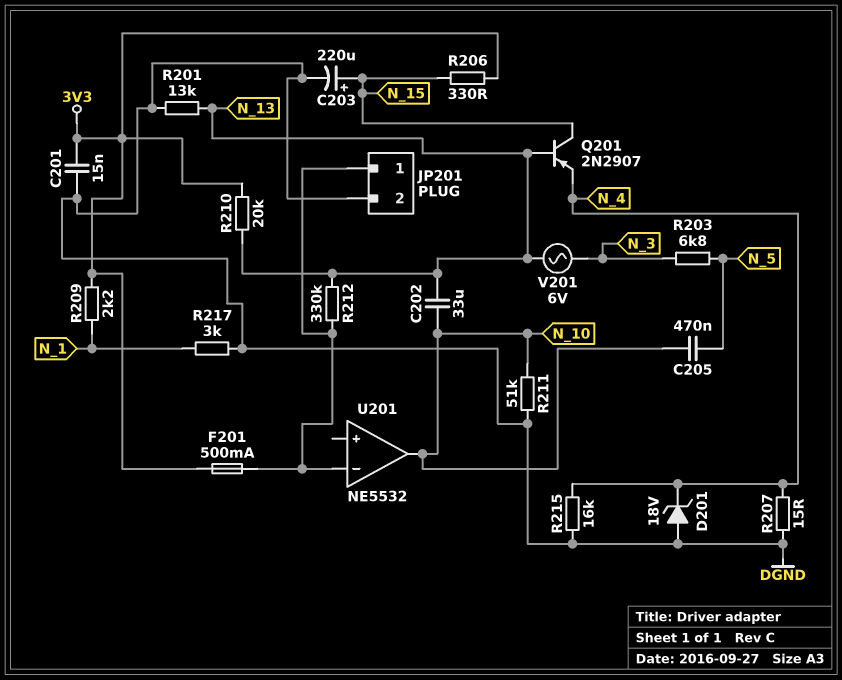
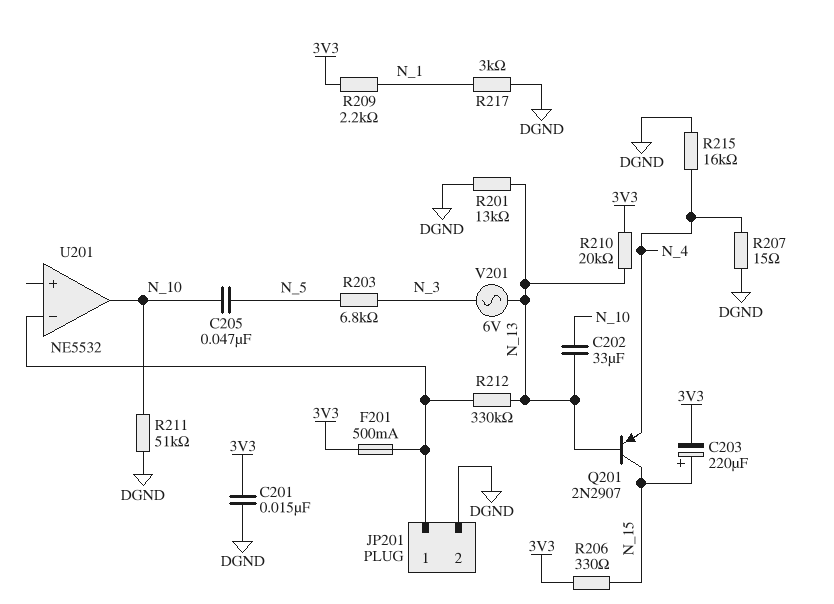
C203: 220uF (plus N_15, minus DGND) -> 220uF (plus N_15, minus 3V3)
C205: 470nF (N_5, N_10) -> 47nF (N_5, N_10)
D201: zener 18V (A DGND, K N_4) -> none

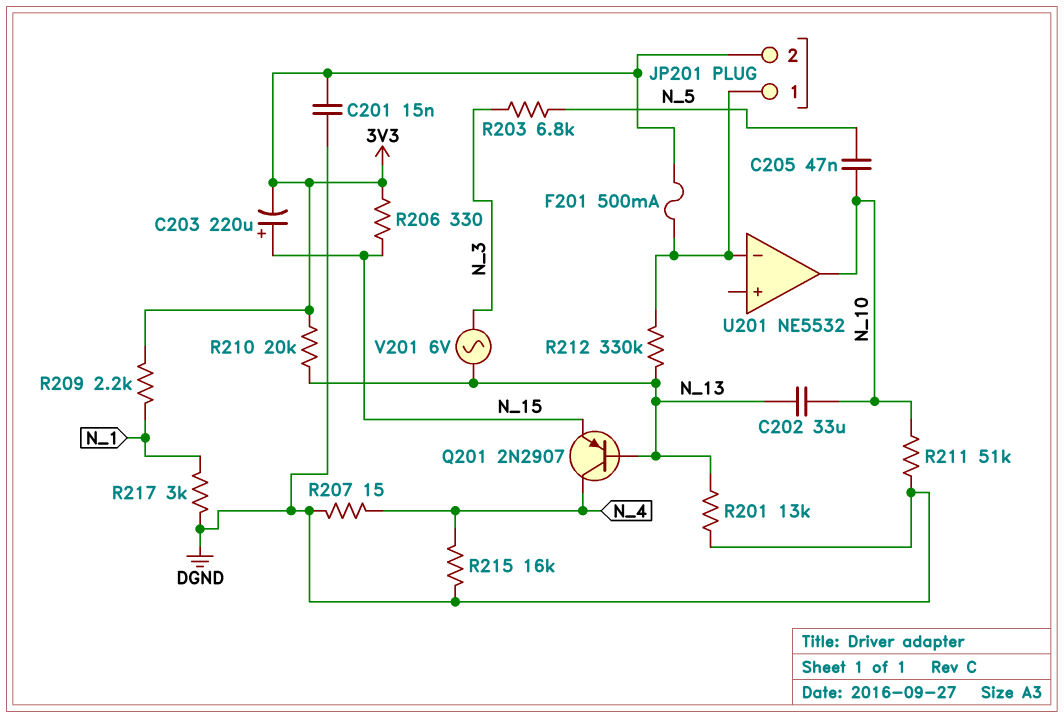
JP201 pin 2: DGND -> 3V3
Q201: PNP 2N2907 (B N_13, C N_15, E N_4) -> PNP 2N2907 (B N_13, C N_4, E N_15)

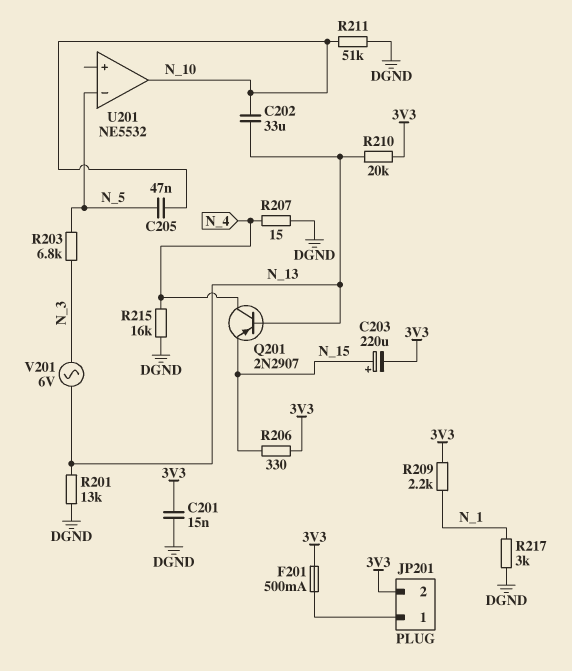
R212: 330k (JP201/1, N_13) -> none
U201 pin in-: JP201/1 -> N_5

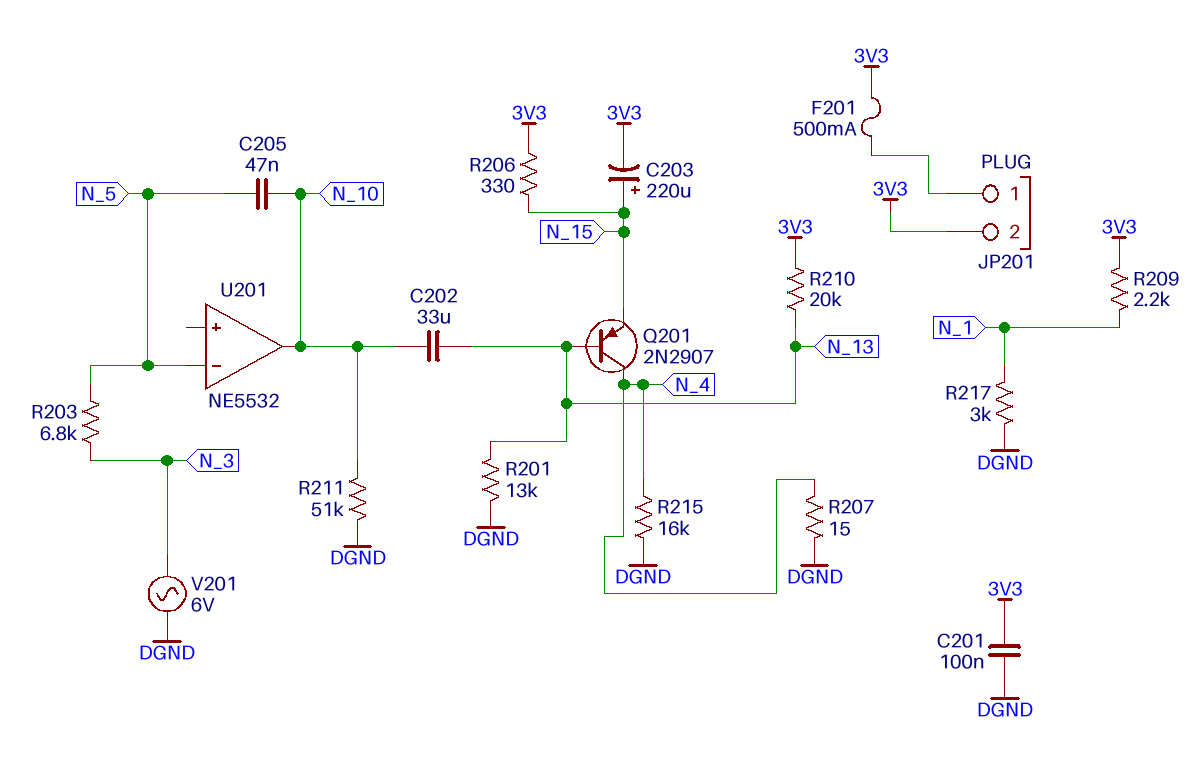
C201: 15nF (3V3, DGND) -> 100nF (3V3, DGND)
V201: AC 6V (N_3, N_13) -> AC 6V (DGND, N_3)

